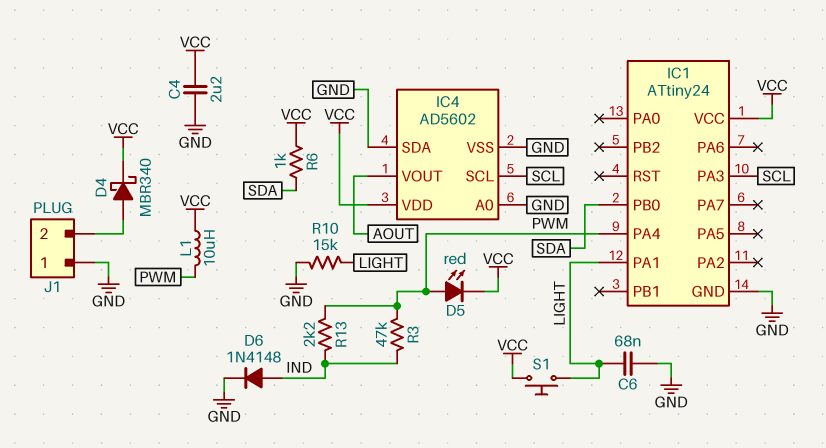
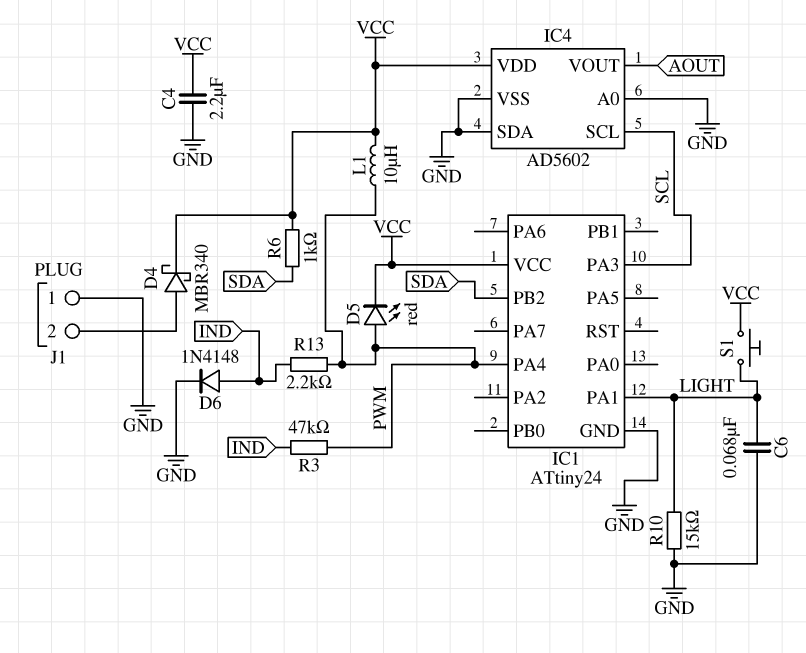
IC1 pin PB0: SDA -> none
IC1 pin PB2: none -> SDA

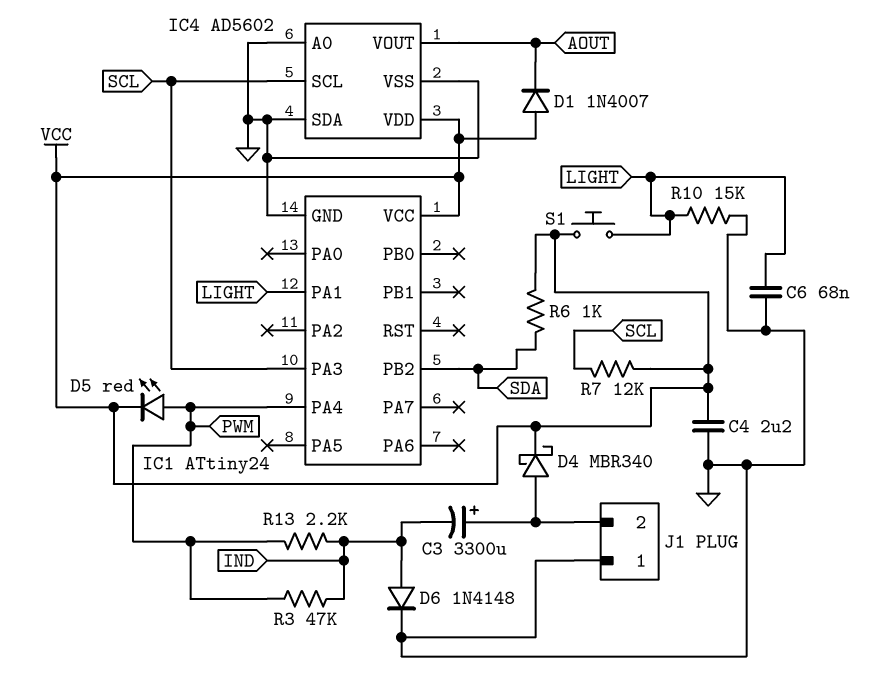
C3: none -> 3300uF (plus J1/2, minus IND)
D1: none -> diode 1N4007 (A VCC, K AOUT)
L1: 10uH (PWM, VCC) -> none
R7: none -> 12k (SCL, VCC)

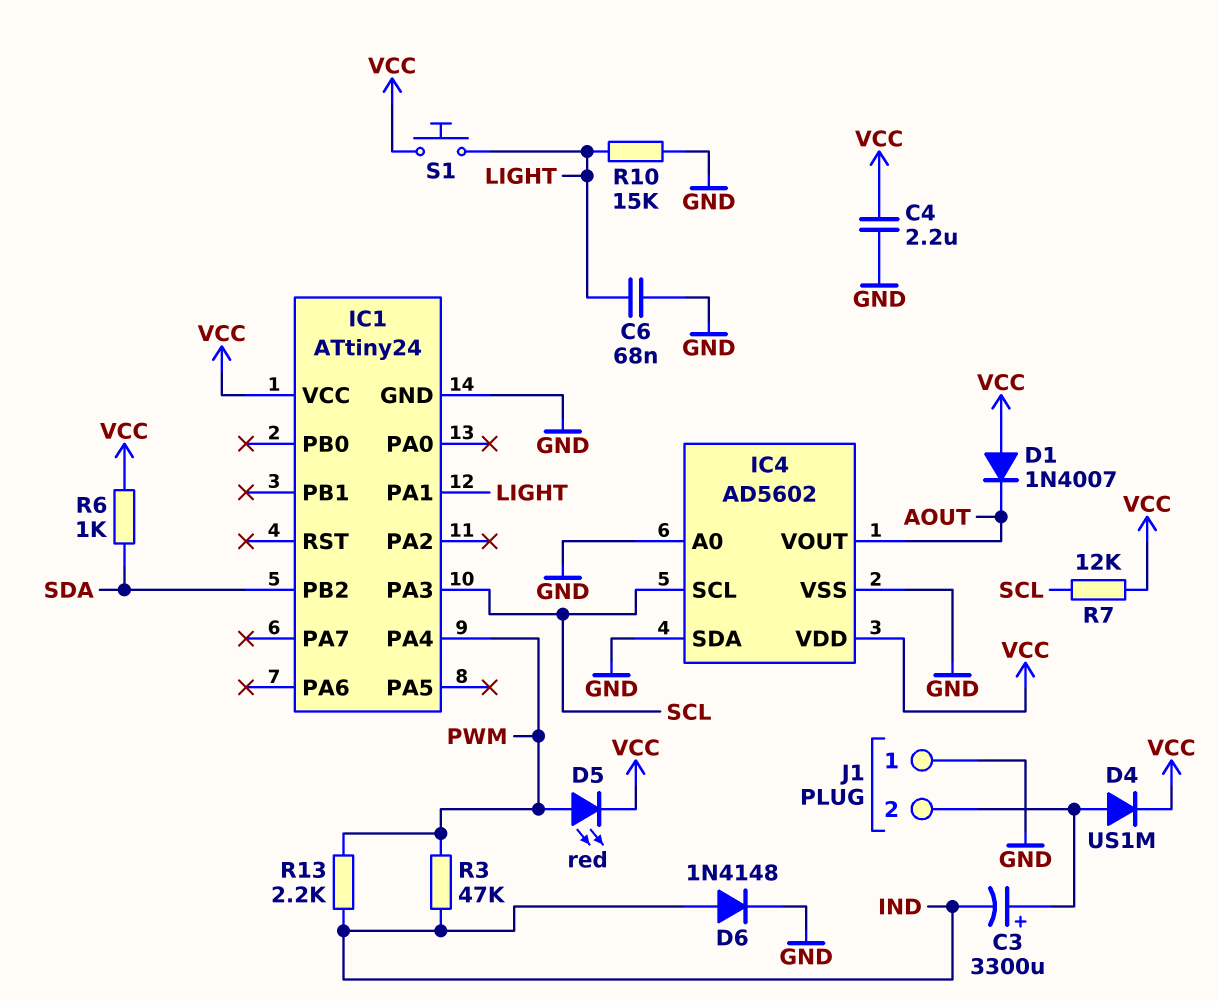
D4: schottky MBR340 (A J1/2, K VCC) -> diode US1M (A J1/2, K VCC)

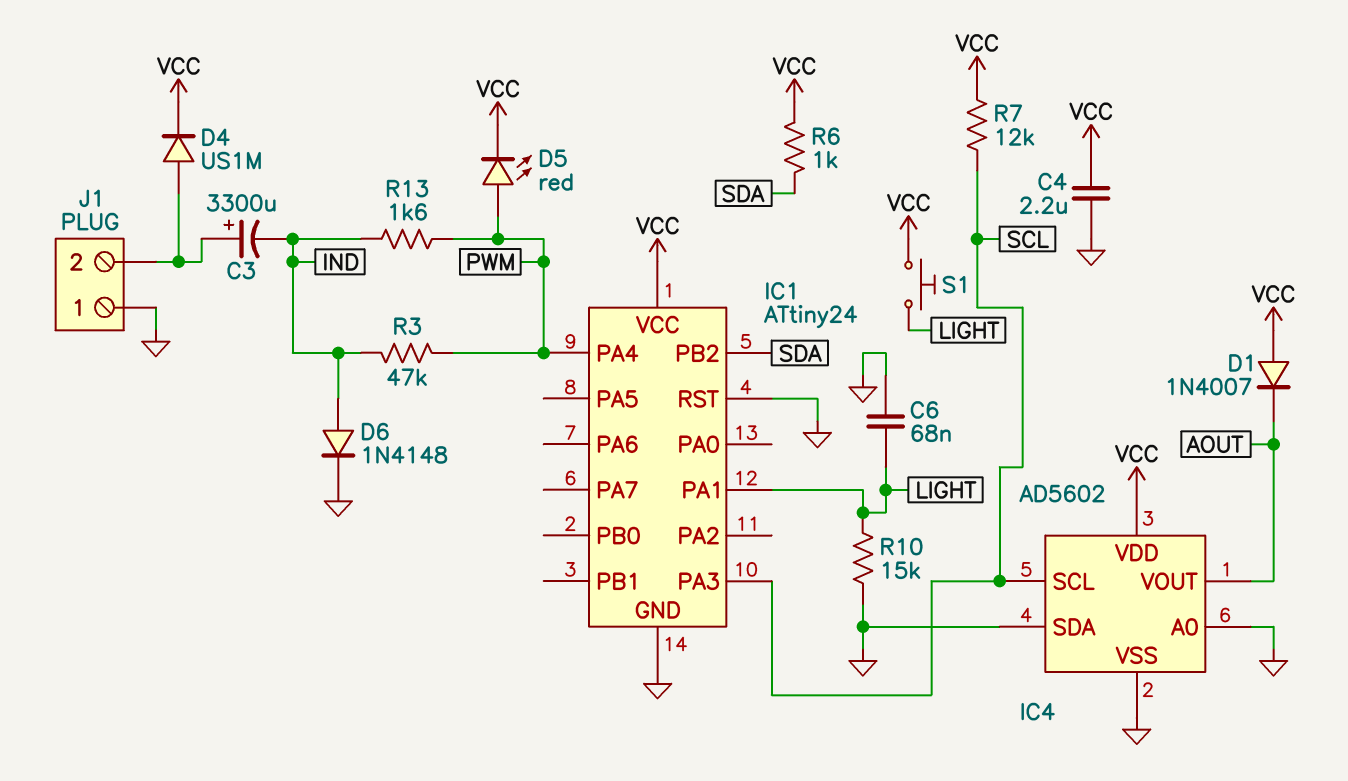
IC1 pin RST: none -> GND
R13: 2.2k (IND, PWM) -> 1.6k (IND, PWM)

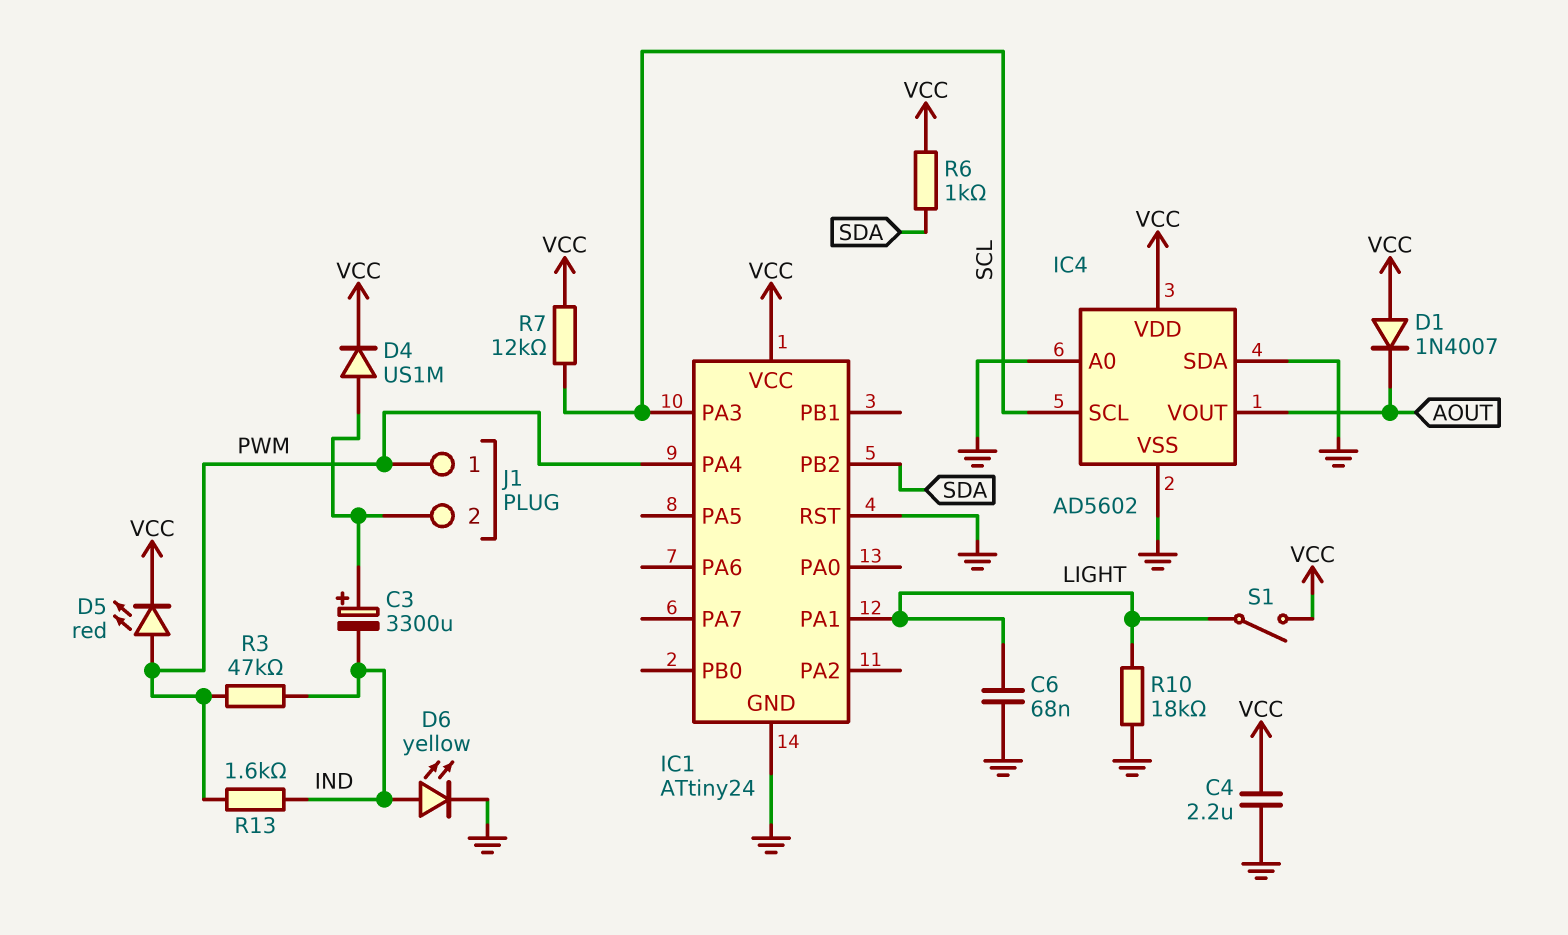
D6: diode 1N4148 (A IND, K GND) -> LED yellow (A IND, K GND)
J1 pin 1: GND -> PWM
R10: 15k (GND, LIGHT) -> 18k (GND, LIGHT)
S1: button (LIGHT, VCC) -> switch (LIGHT, VCC)

